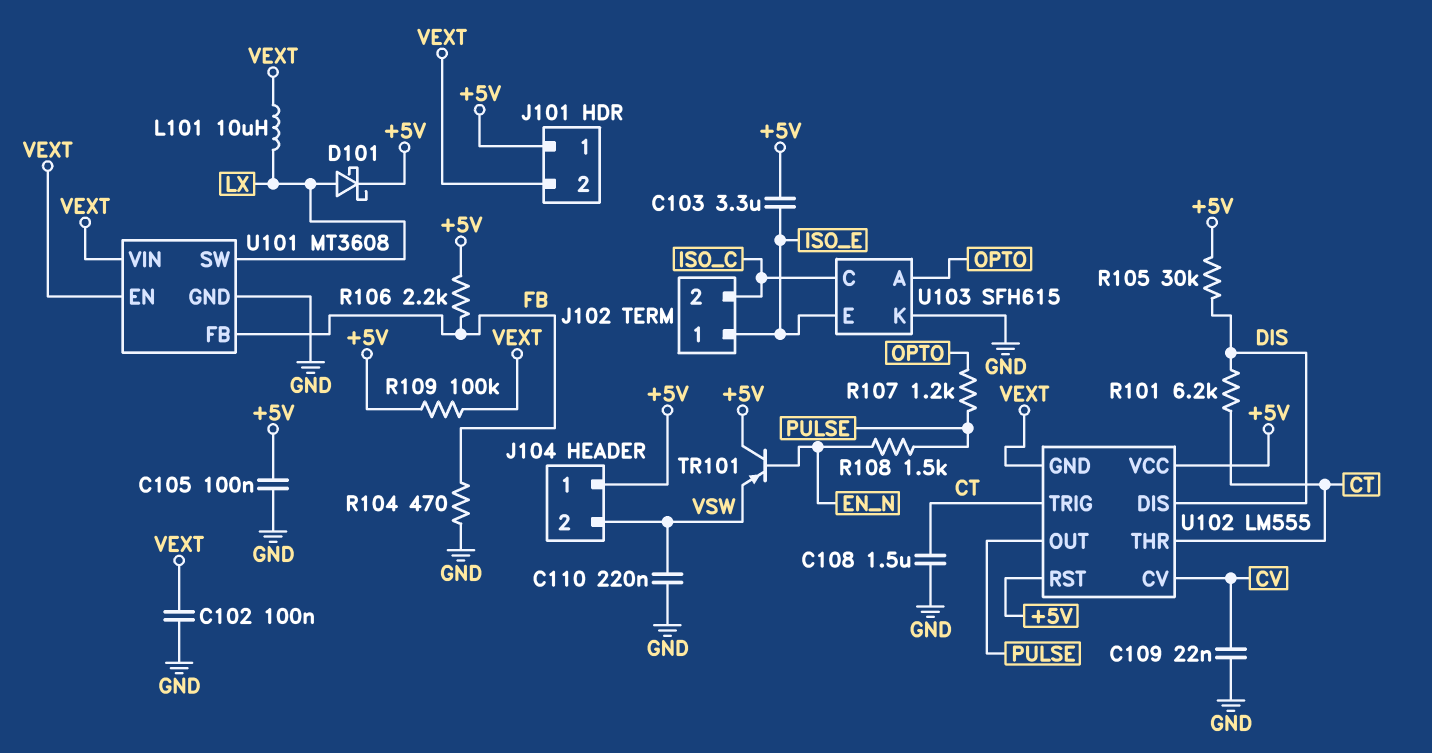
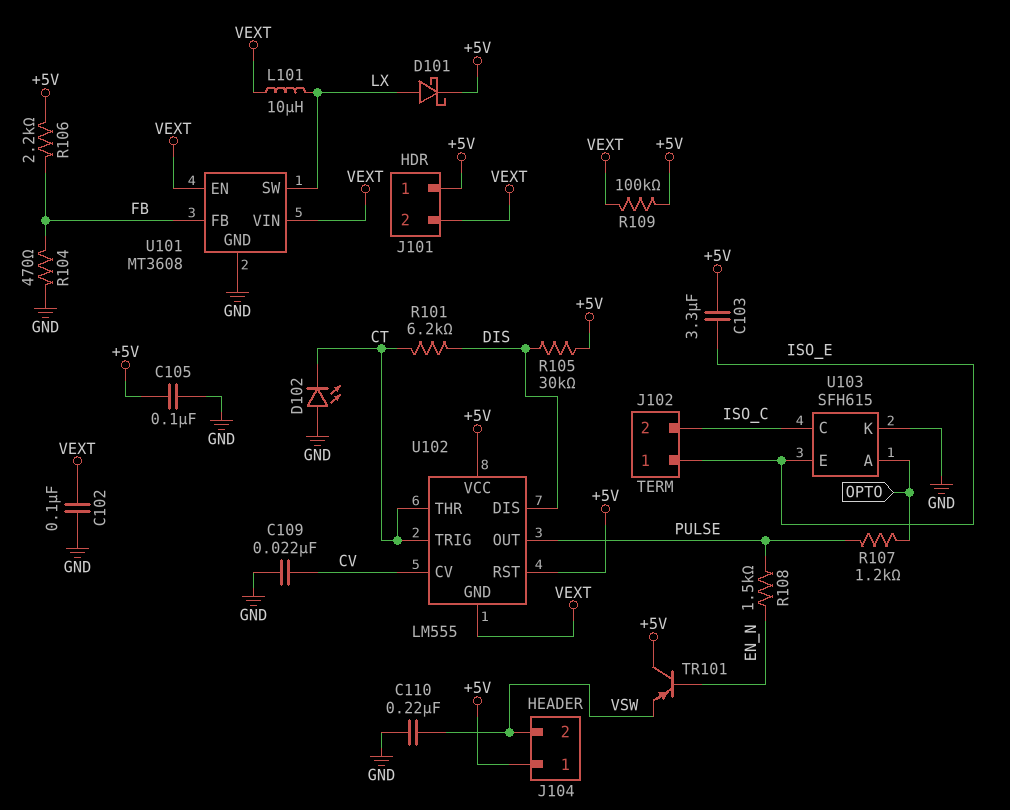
C108: 1.5uF (CT, GND) -> none
D102: none -> LED (A GND, K CT)

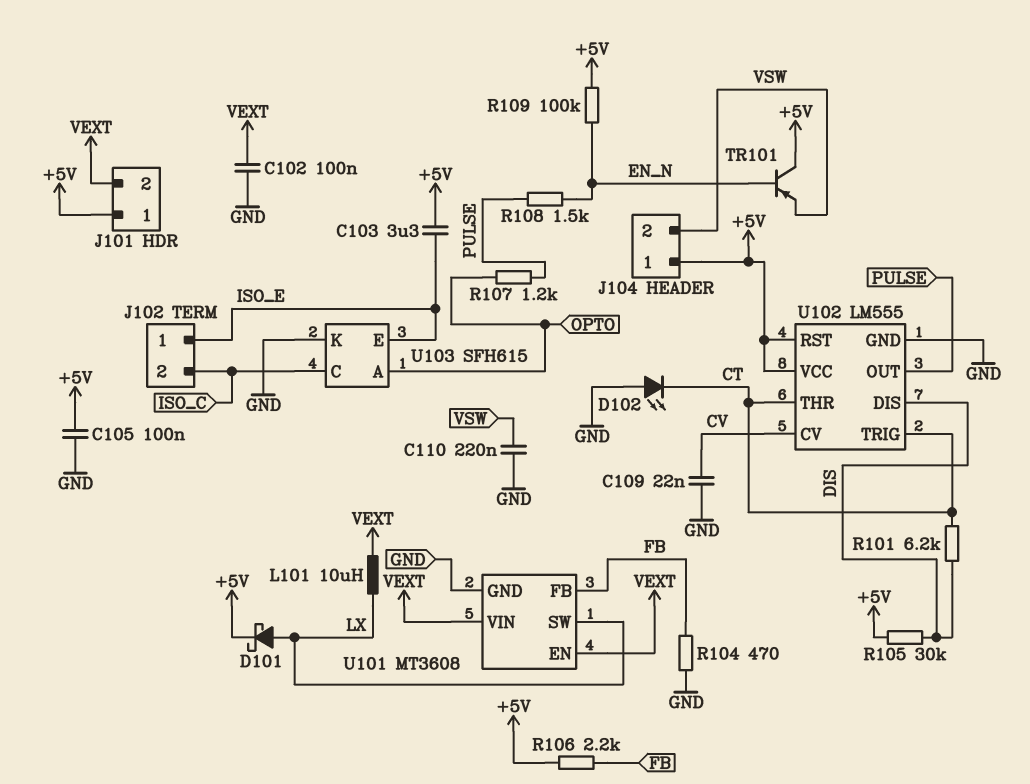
R109: 100k (+5V, VEXT) -> 100k (+5V, EN_N)
U102 pin GND: VEXT -> GND

